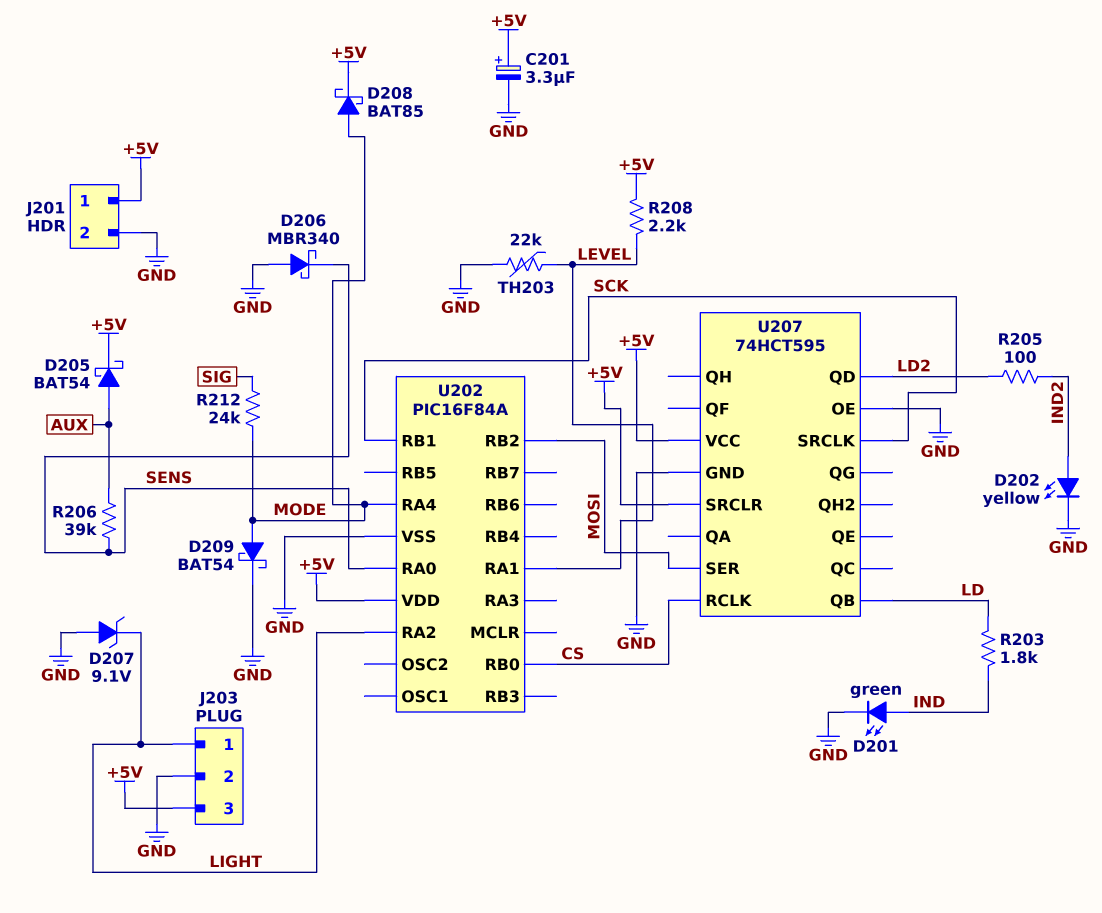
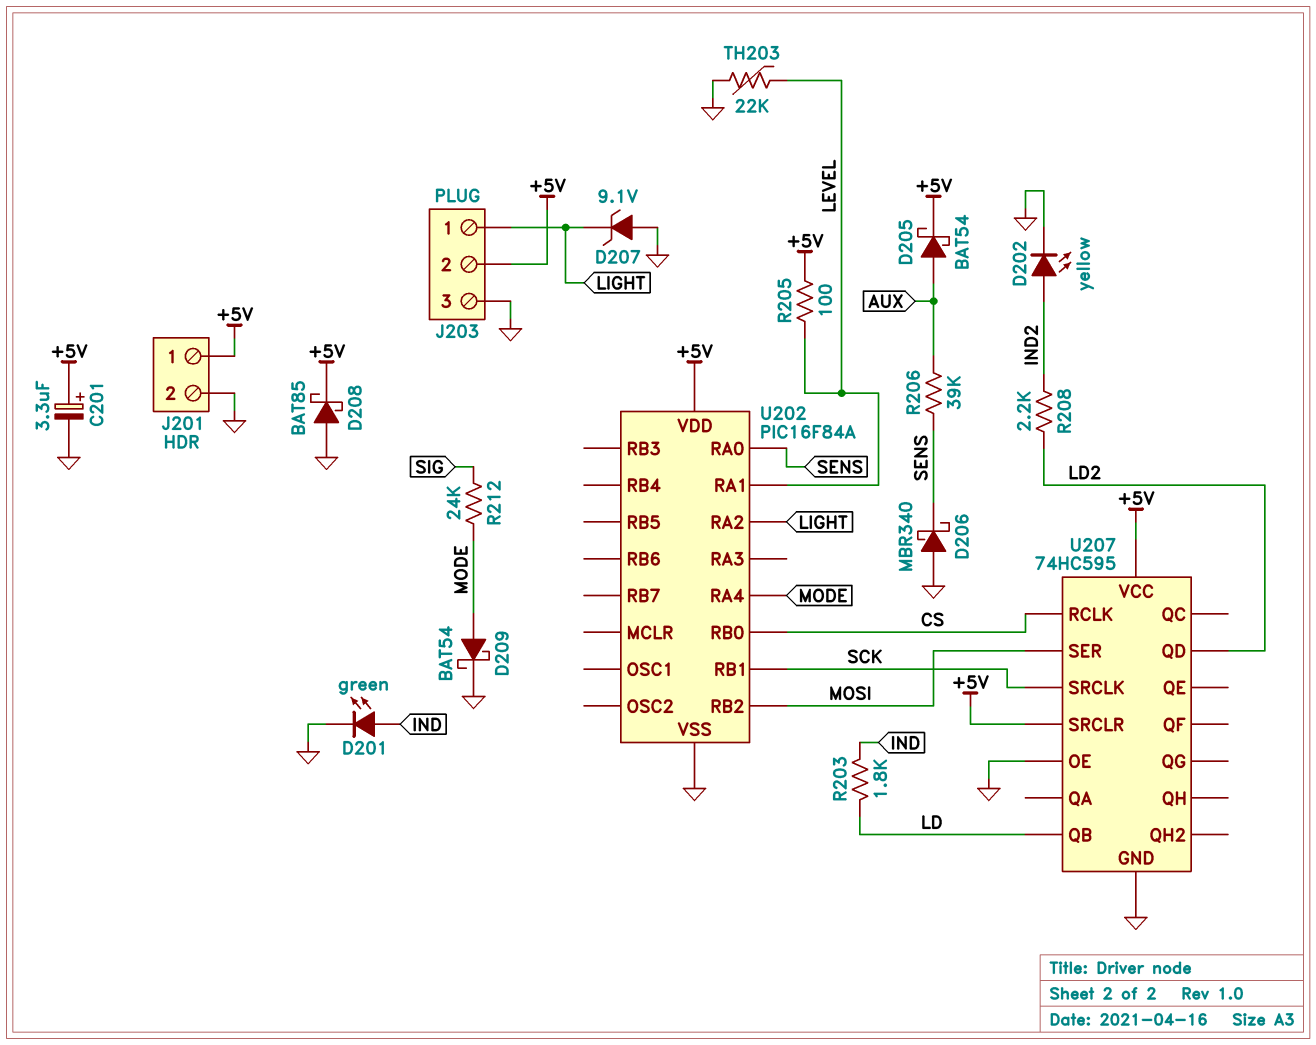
D208: schottky BAT85 (A MODE, K +5V) -> schottky BAT85 (A GND, K +5V)
J203 pin 2: GND -> +5V
J203 pin 3: +5V -> GND
R205: 100 (IND2, LD2) -> 100 (+5V, LEVEL)
R208: 2.2k (+5V, LEVEL) -> 2.2k (IND2, LD2)
U207: 74HCT595 -> 74HC595

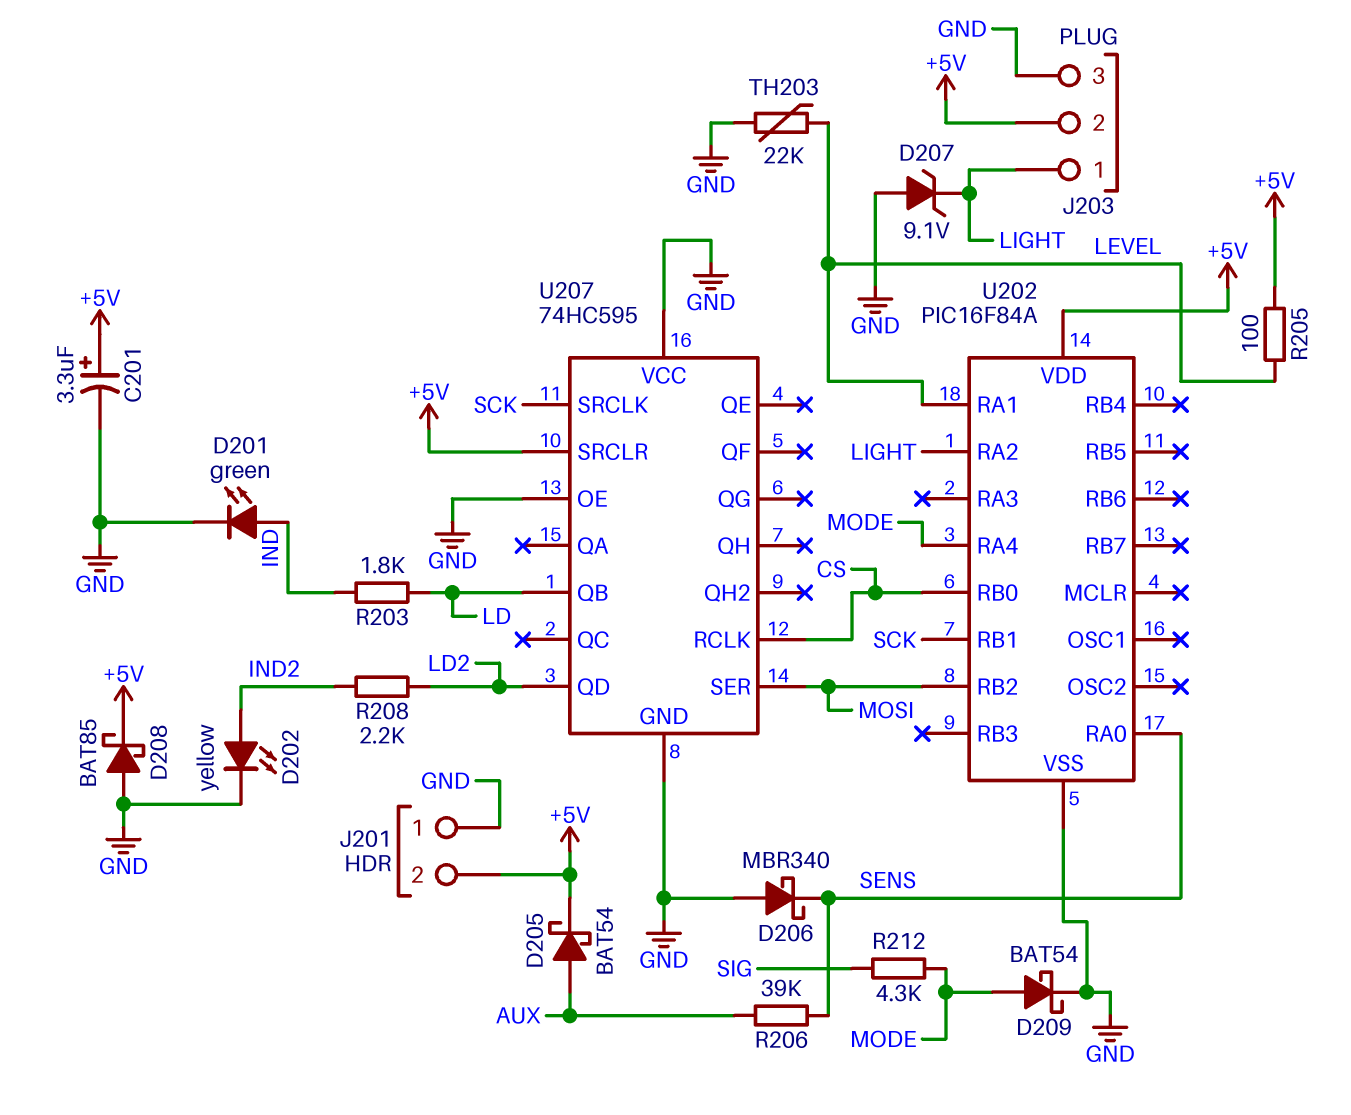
J201 pin 1: +5V -> GND
J201 pin 2: GND -> +5V
R212: 24k (MODE, SIG) -> 4.3k (MODE, SIG)
U207 pin VCC: +5V -> GND

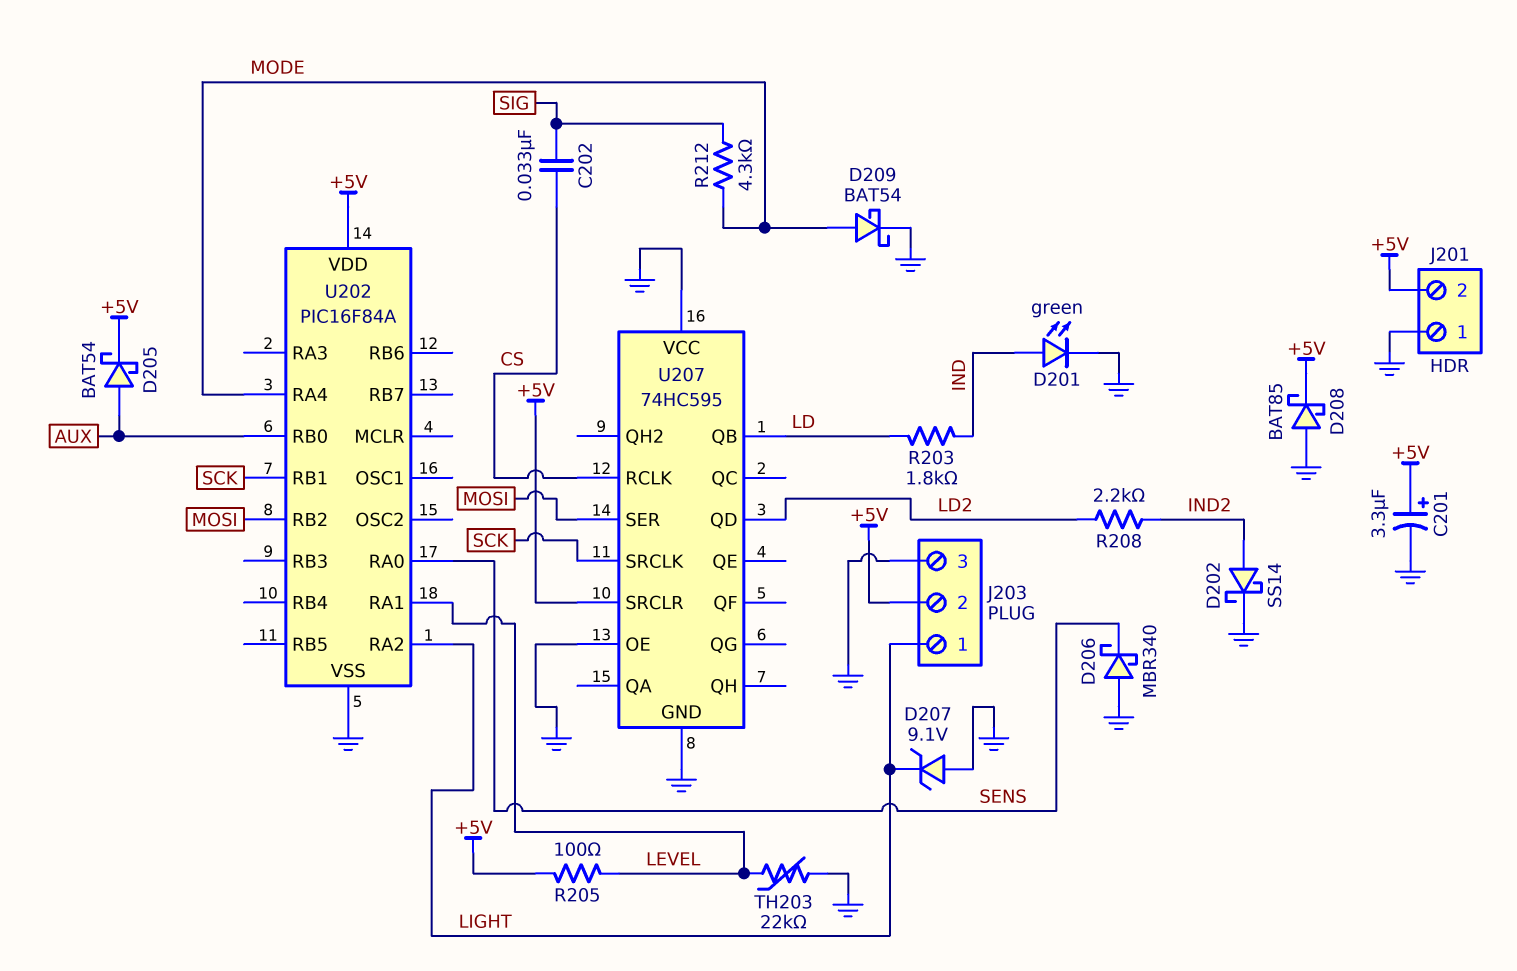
C202: none -> 33nF (CS, SIG)
D202: LED yellow (A IND2, K GND) -> schottky SS14 (A IND2, K GND)
R206: 39k (AUX, SENS) -> none
U202 pin RB0: CS -> AUX

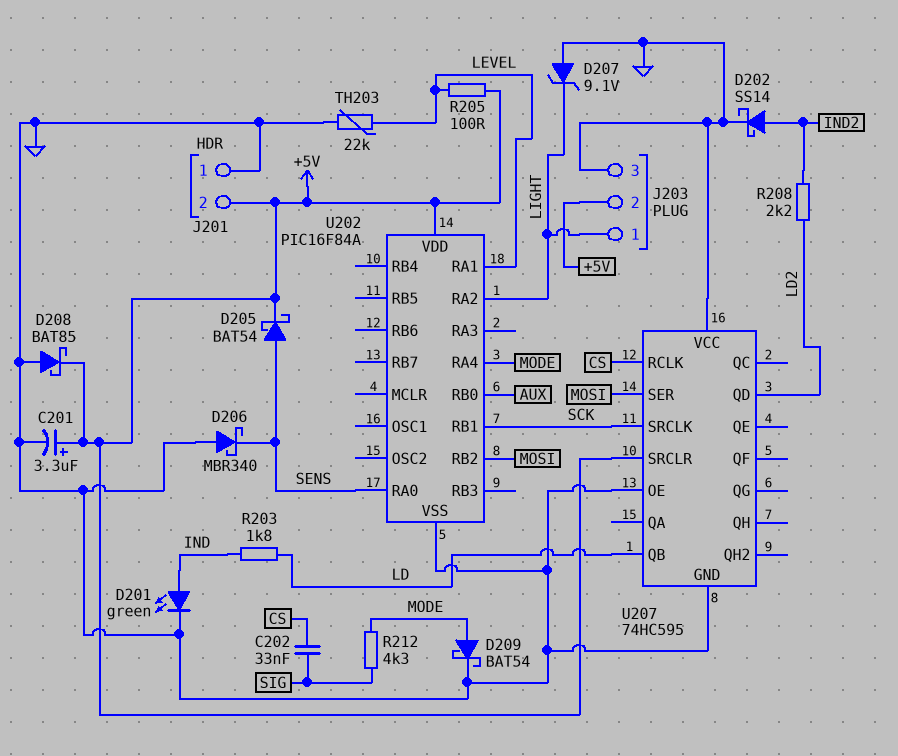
D205: schottky BAT54 (A AUX, K +5V) -> schottky BAT54 (A SENS, K +5V)

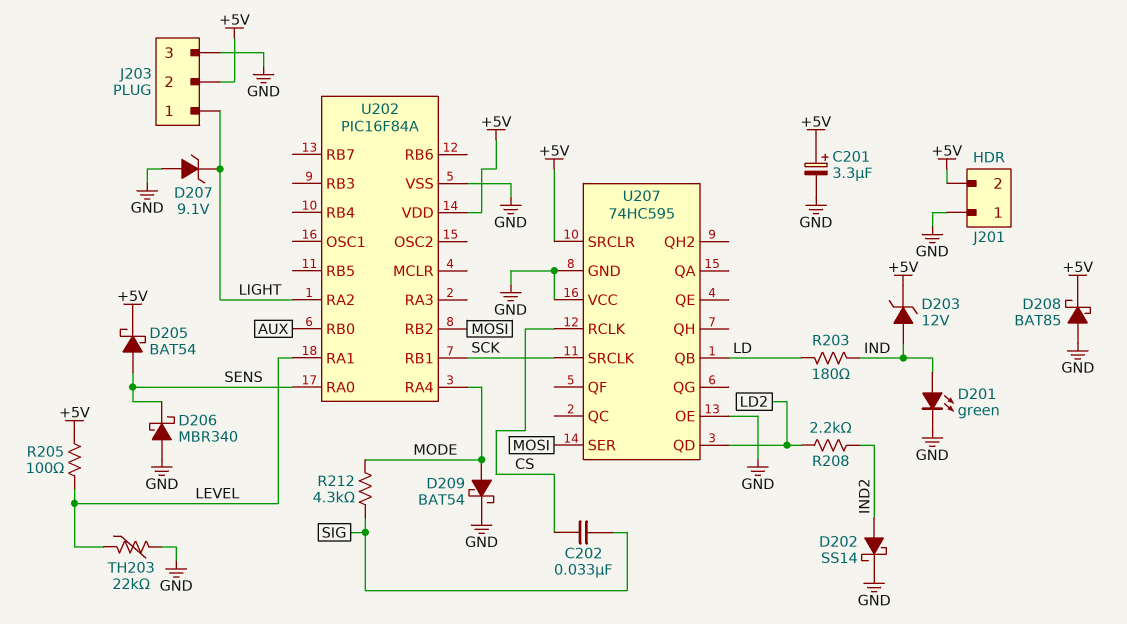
D203: none -> zener 12V (A IND, K +5V)
R203: 1.8k (IND, LD) -> 180 (IND, LD)

